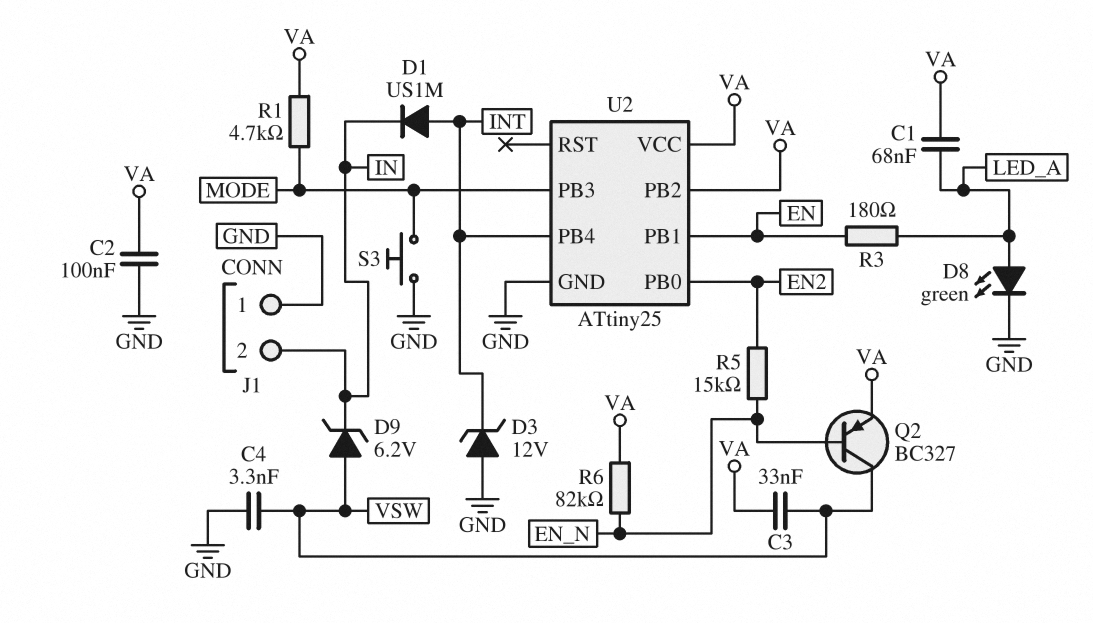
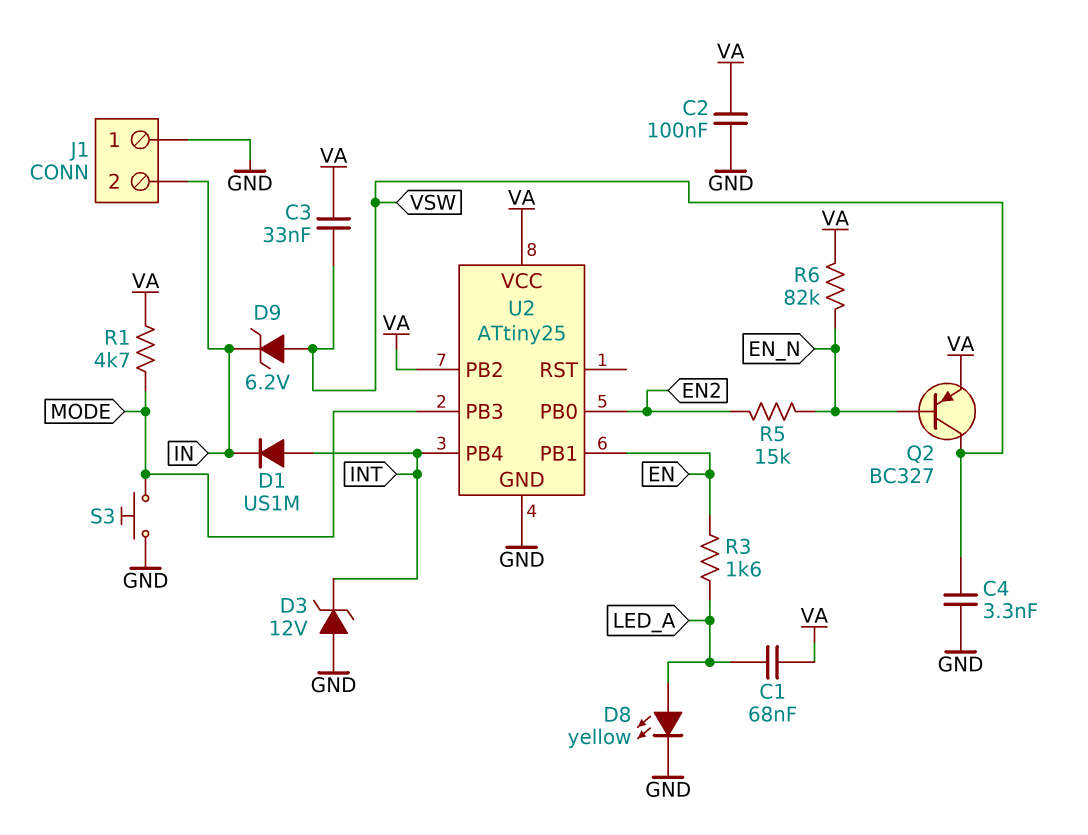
D8: LED green (A LED_A, K GND) -> LED yellow (A LED_A, K GND)
R3: 180 (EN, LED_A) -> 1.6k (EN, LED_A)

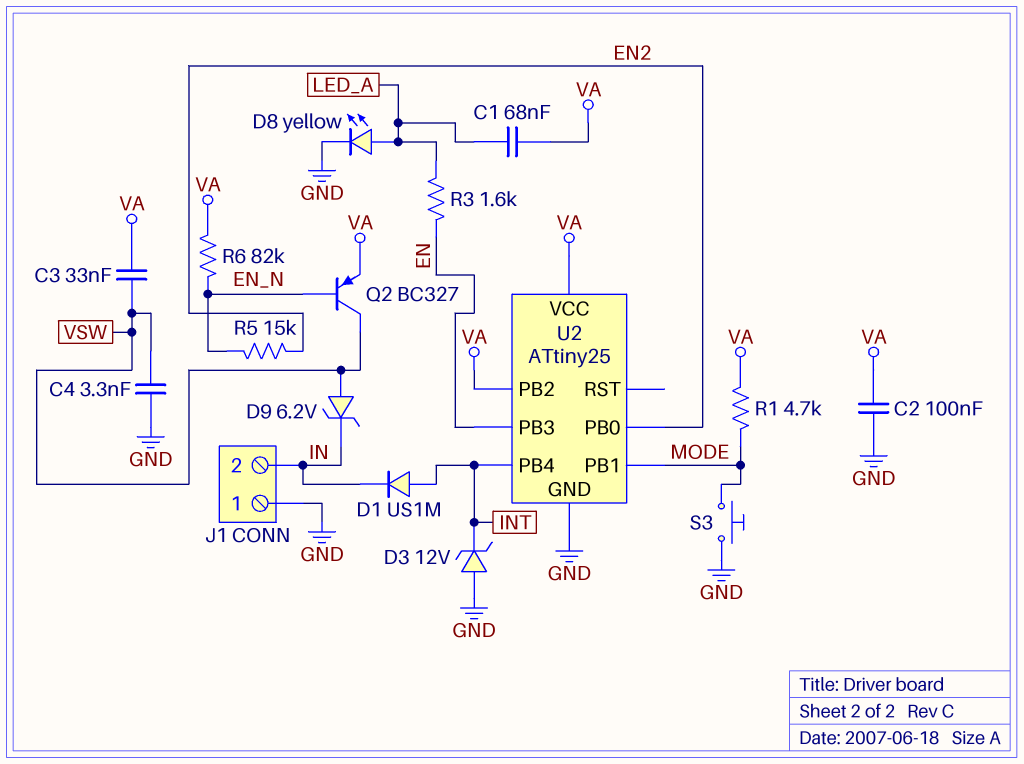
U2 pin PB1: EN -> MODE
U2 pin PB3: MODE -> EN

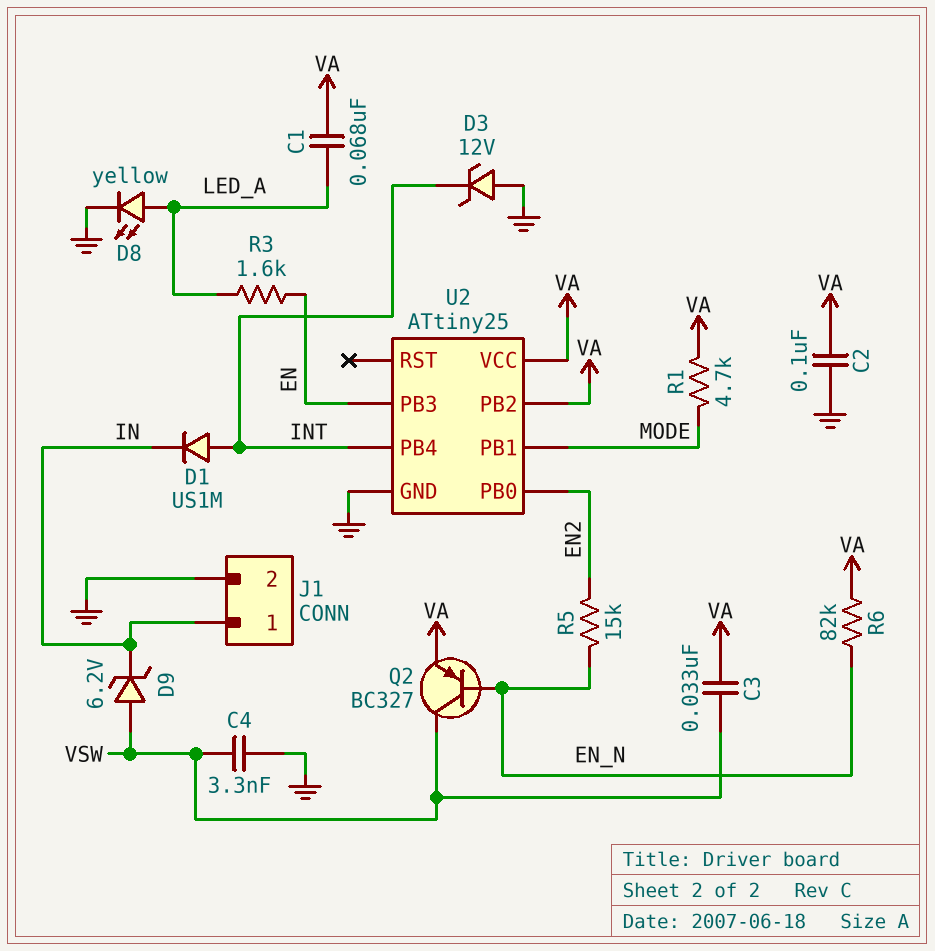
J1 pin 1: GND -> IN
J1 pin 2: IN -> GND
S3: button (GND, MODE) -> none

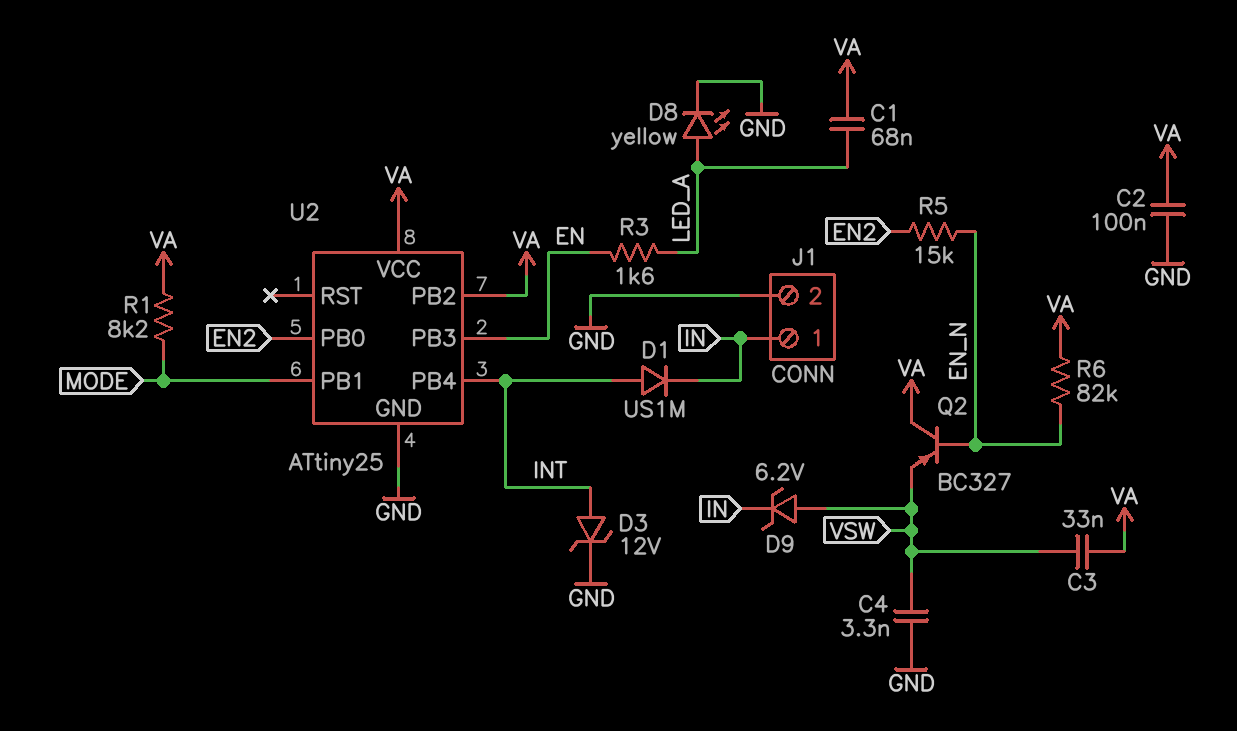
D3: zener 12V (A GND, K INT) -> zener 12V (A INT, K GND)
Q2: PNP BC327 (B EN_N, C VSW, E VA) -> PNP BC327 (B EN_N, C VA, E VSW)
R1: 4.7k (MODE, VA) -> 8.2k (MODE, VA)

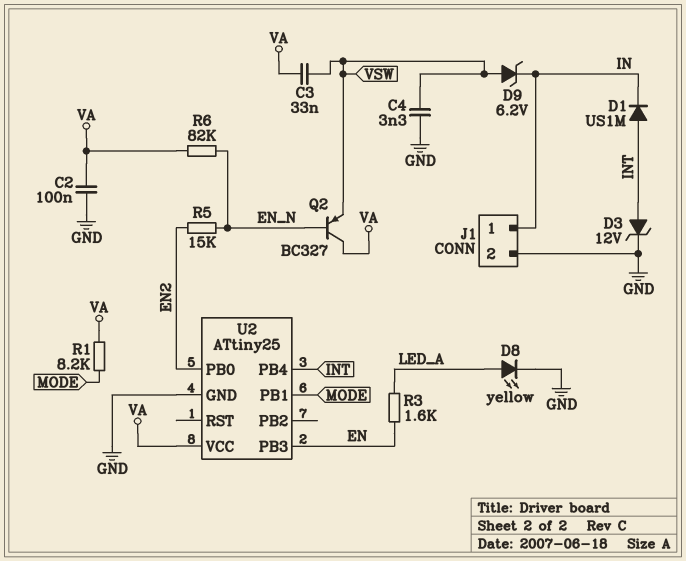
C1: 68nF (LED_A, VA) -> none
U2 pin PB2: VA -> none

